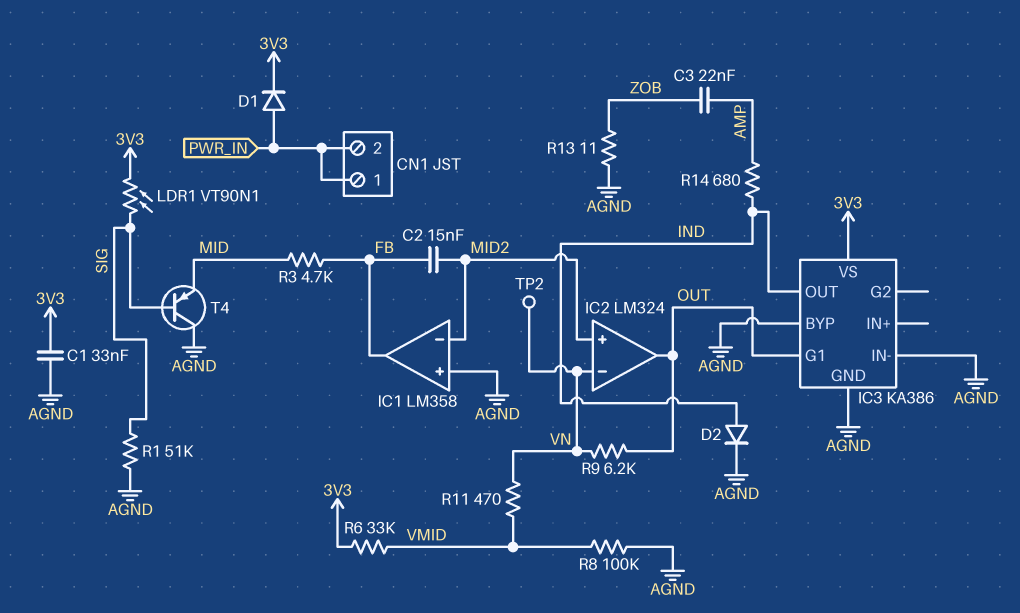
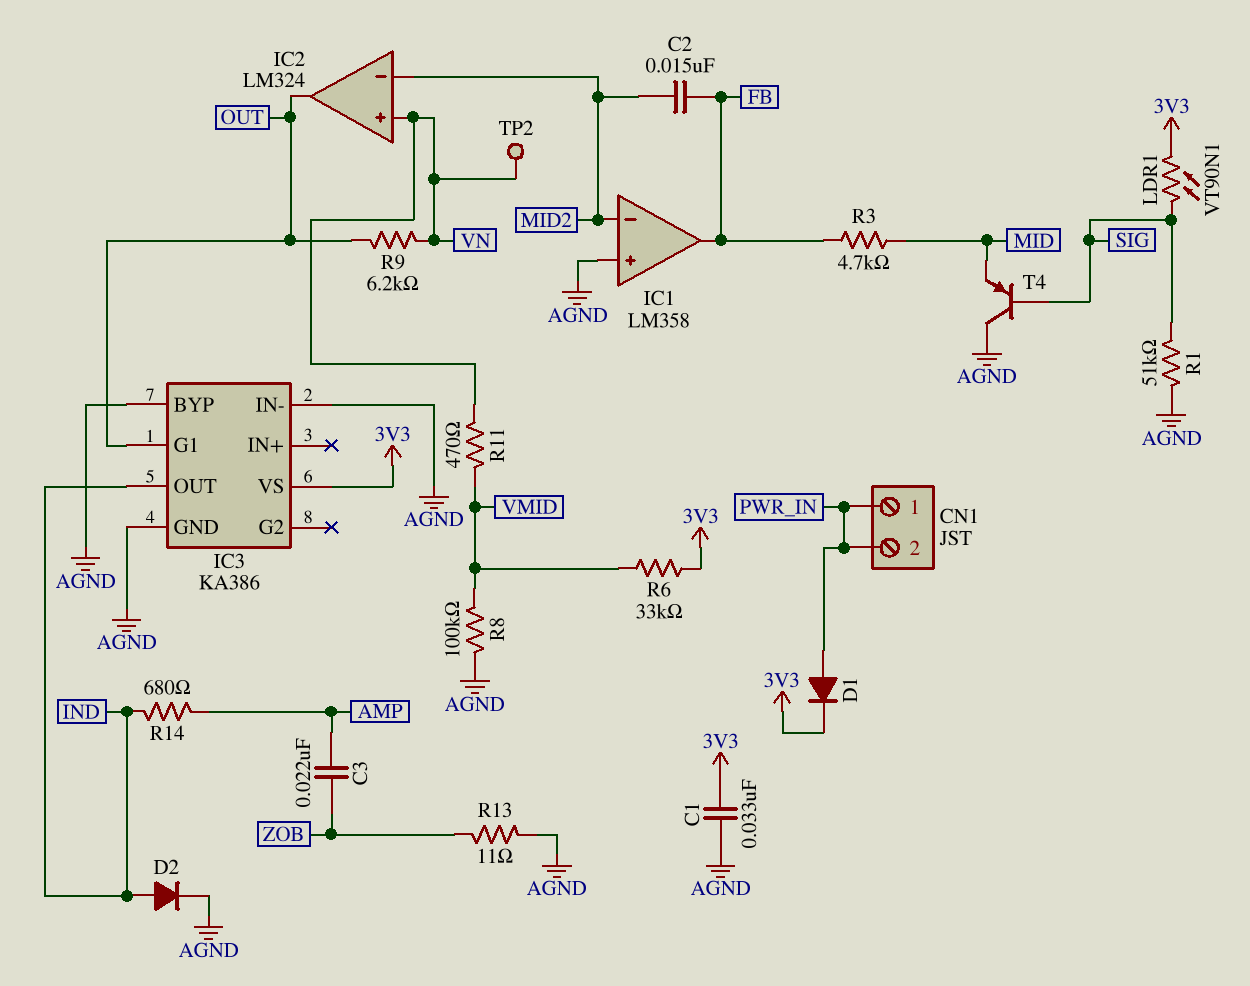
IC2 pin in+: MID2 -> VN
IC2 pin in-: VN -> MID2

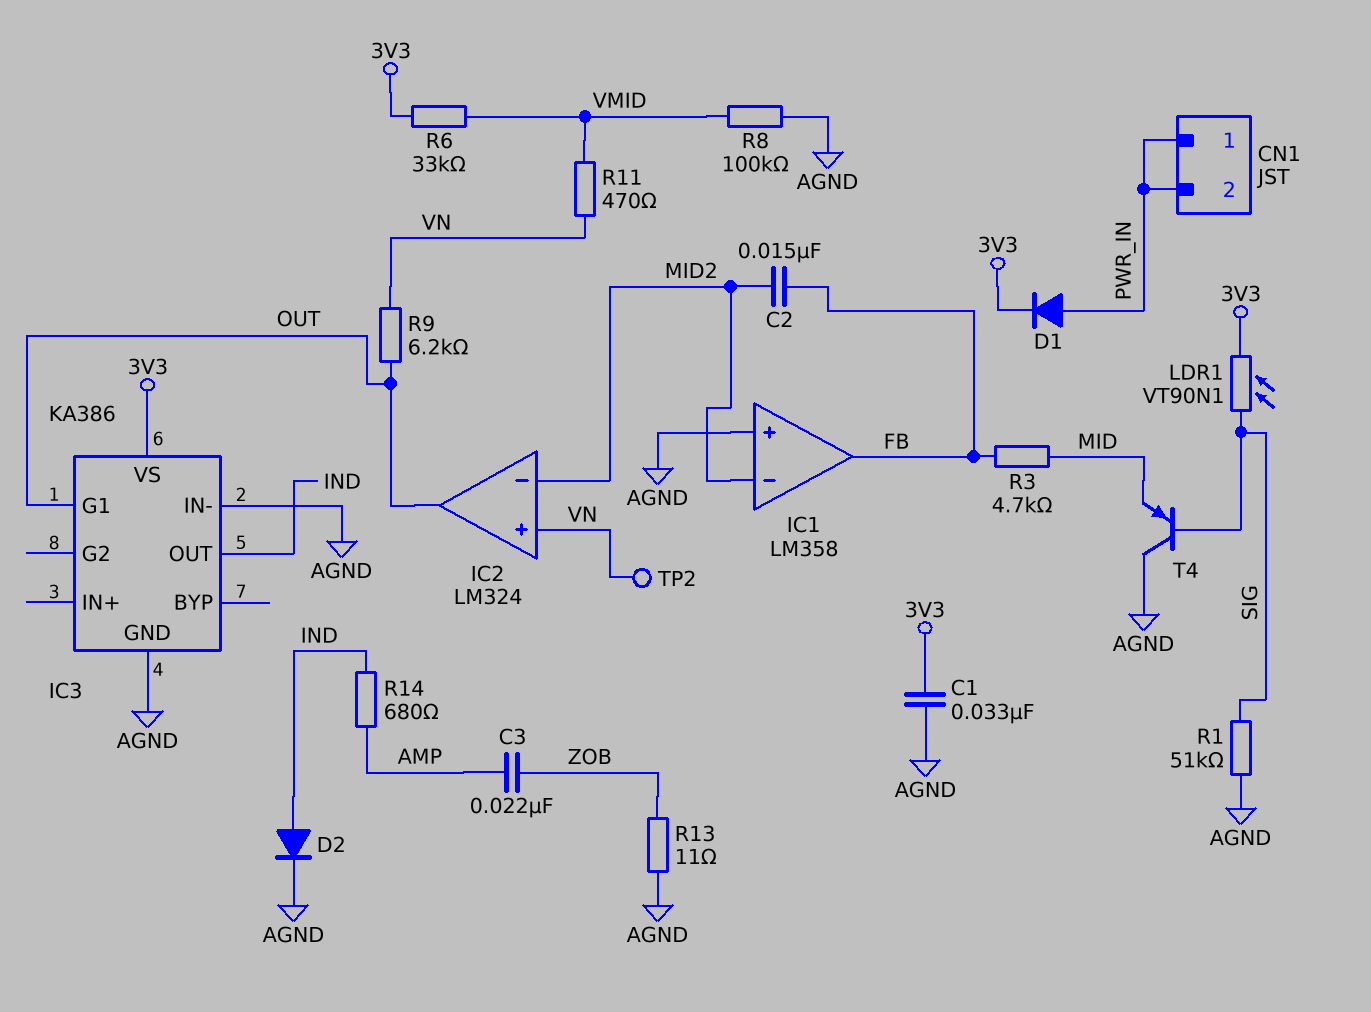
IC3 pin BYP: AGND -> none

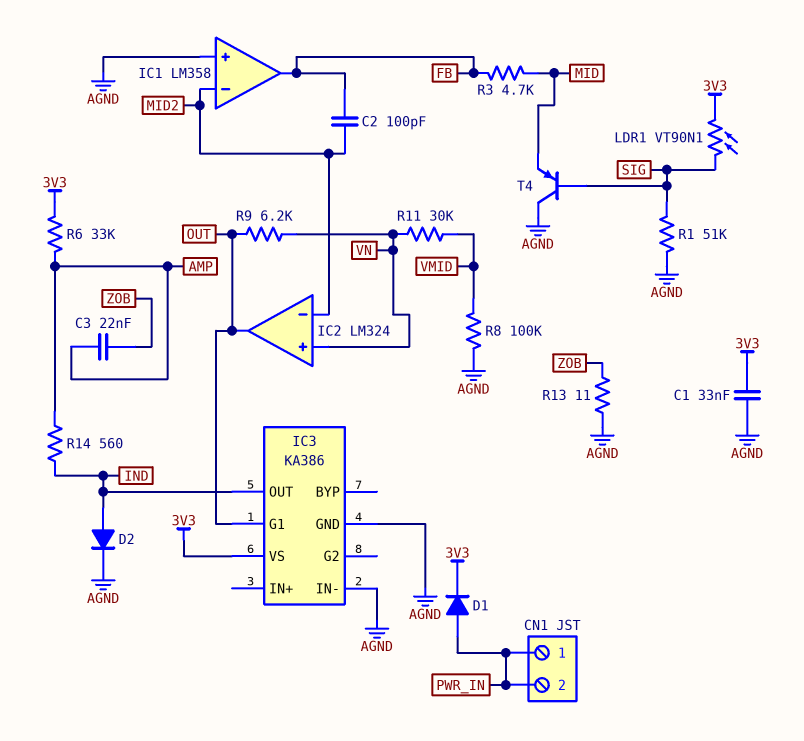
C2: 15nF (FB, MID2) -> 100pF (FB, MID2)
R6: 33k (3V3, VMID) -> 33k (3V3, AMP)
R11: 470 (VMID, VN) -> 30k (VMID, VN)
R14: 680 (AMP, IND) -> 560 (AMP, IND)
TP2: test point (VN) -> none

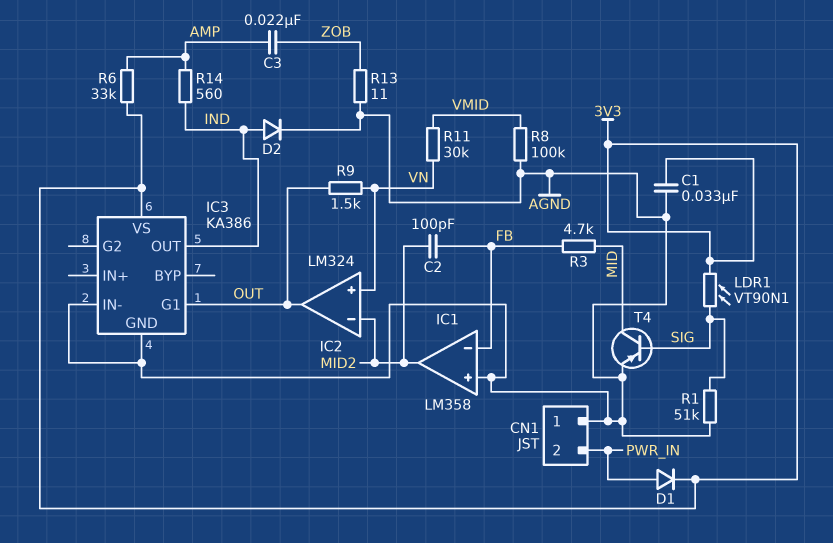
CN1 pin 1: PWR_IN -> AGND
IC1 pin in-: MID2 -> FB
IC1 pin out: FB -> MID2
R9: 6.2k (OUT, VN) -> 1.5k (OUT, VN)
T4: PNP (B SIG, C AGND, E MID) -> PNP (B SIG, C MID, E AGND)

